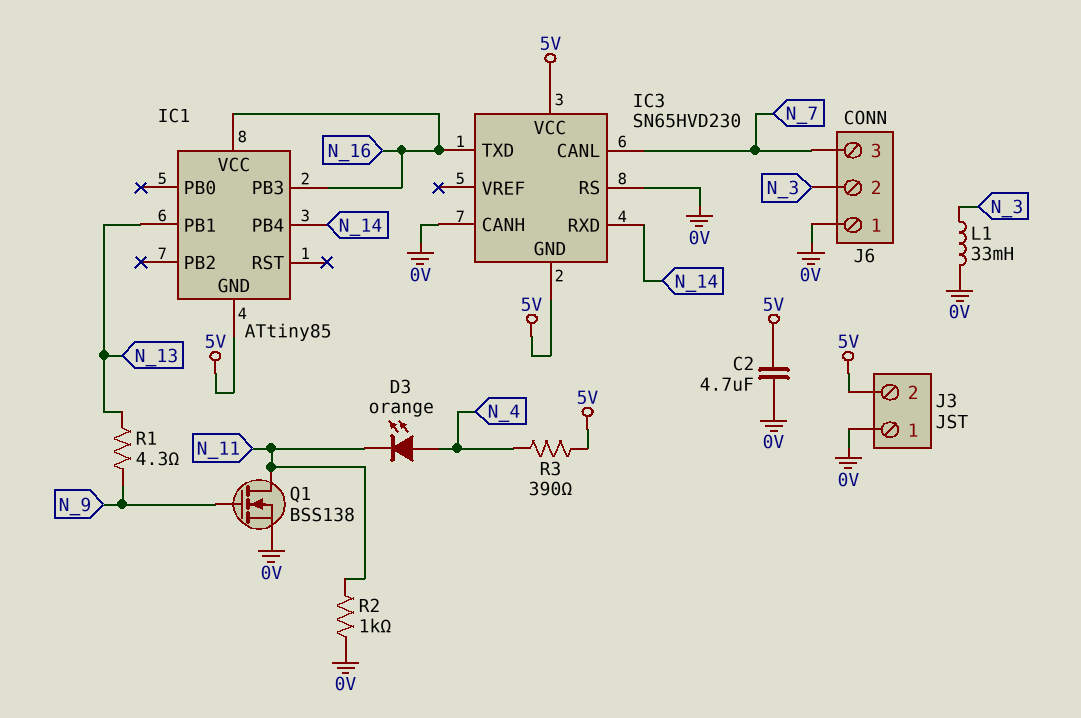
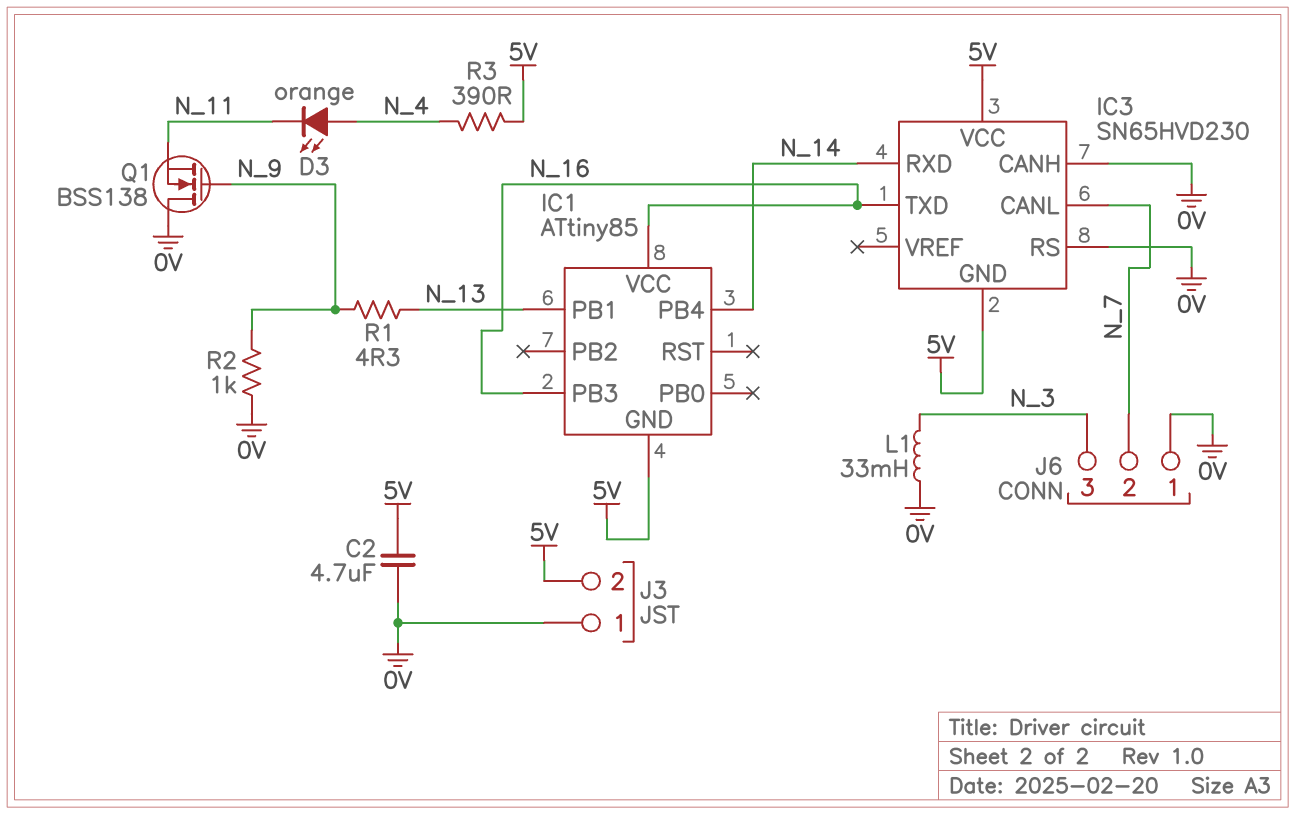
J6 pin 2: N_3 -> N_7
J6 pin 3: N_7 -> N_3
Q1: NMOS BSS138 (G N_9, D N_11, S 0V) -> NMOS BSS138 (G N_9, D 0V, S N_11)
R2: 1k (0V, N_11) -> 1k (0V, N_9)

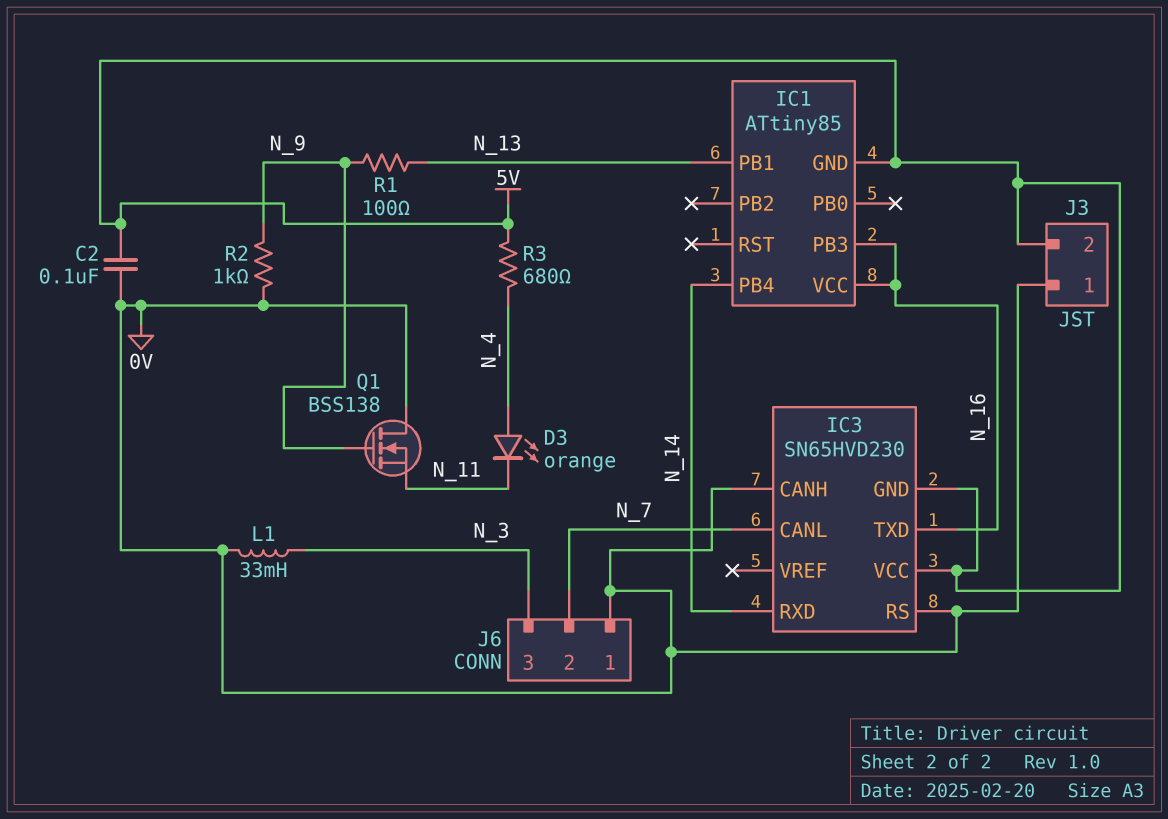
C2: 4.7uF (0V, 5V) -> 100nF (0V, 5V)
R1: 4.3 (N_9, N_13) -> 100 (N_9, N_13)
R3: 390 (5V, N_4) -> 680 (5V, N_4)

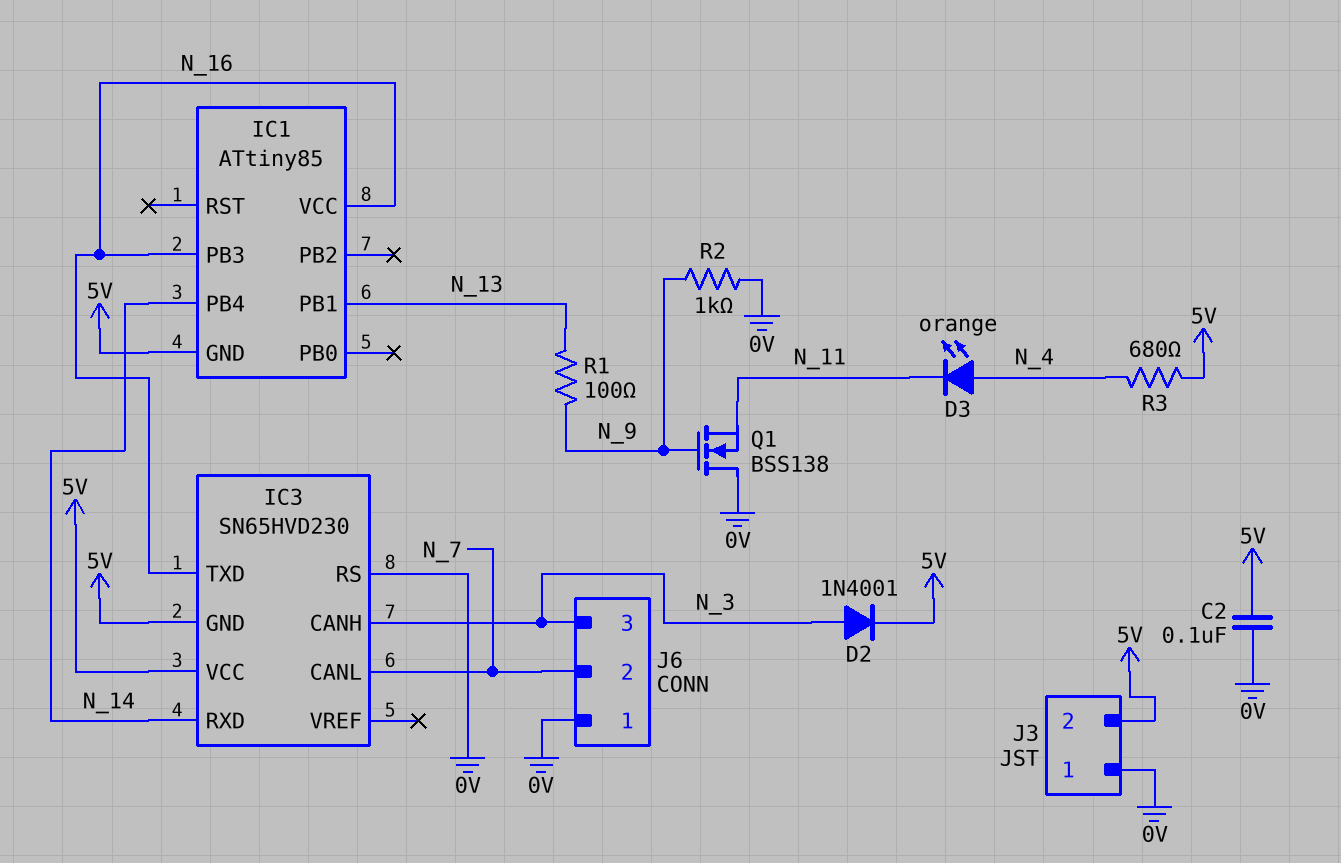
D2: none -> diode 1N4001 (A N_3, K 5V)
IC3 pin CANH: 0V -> N_3
L1: 33mH (0V, N_3) -> none

